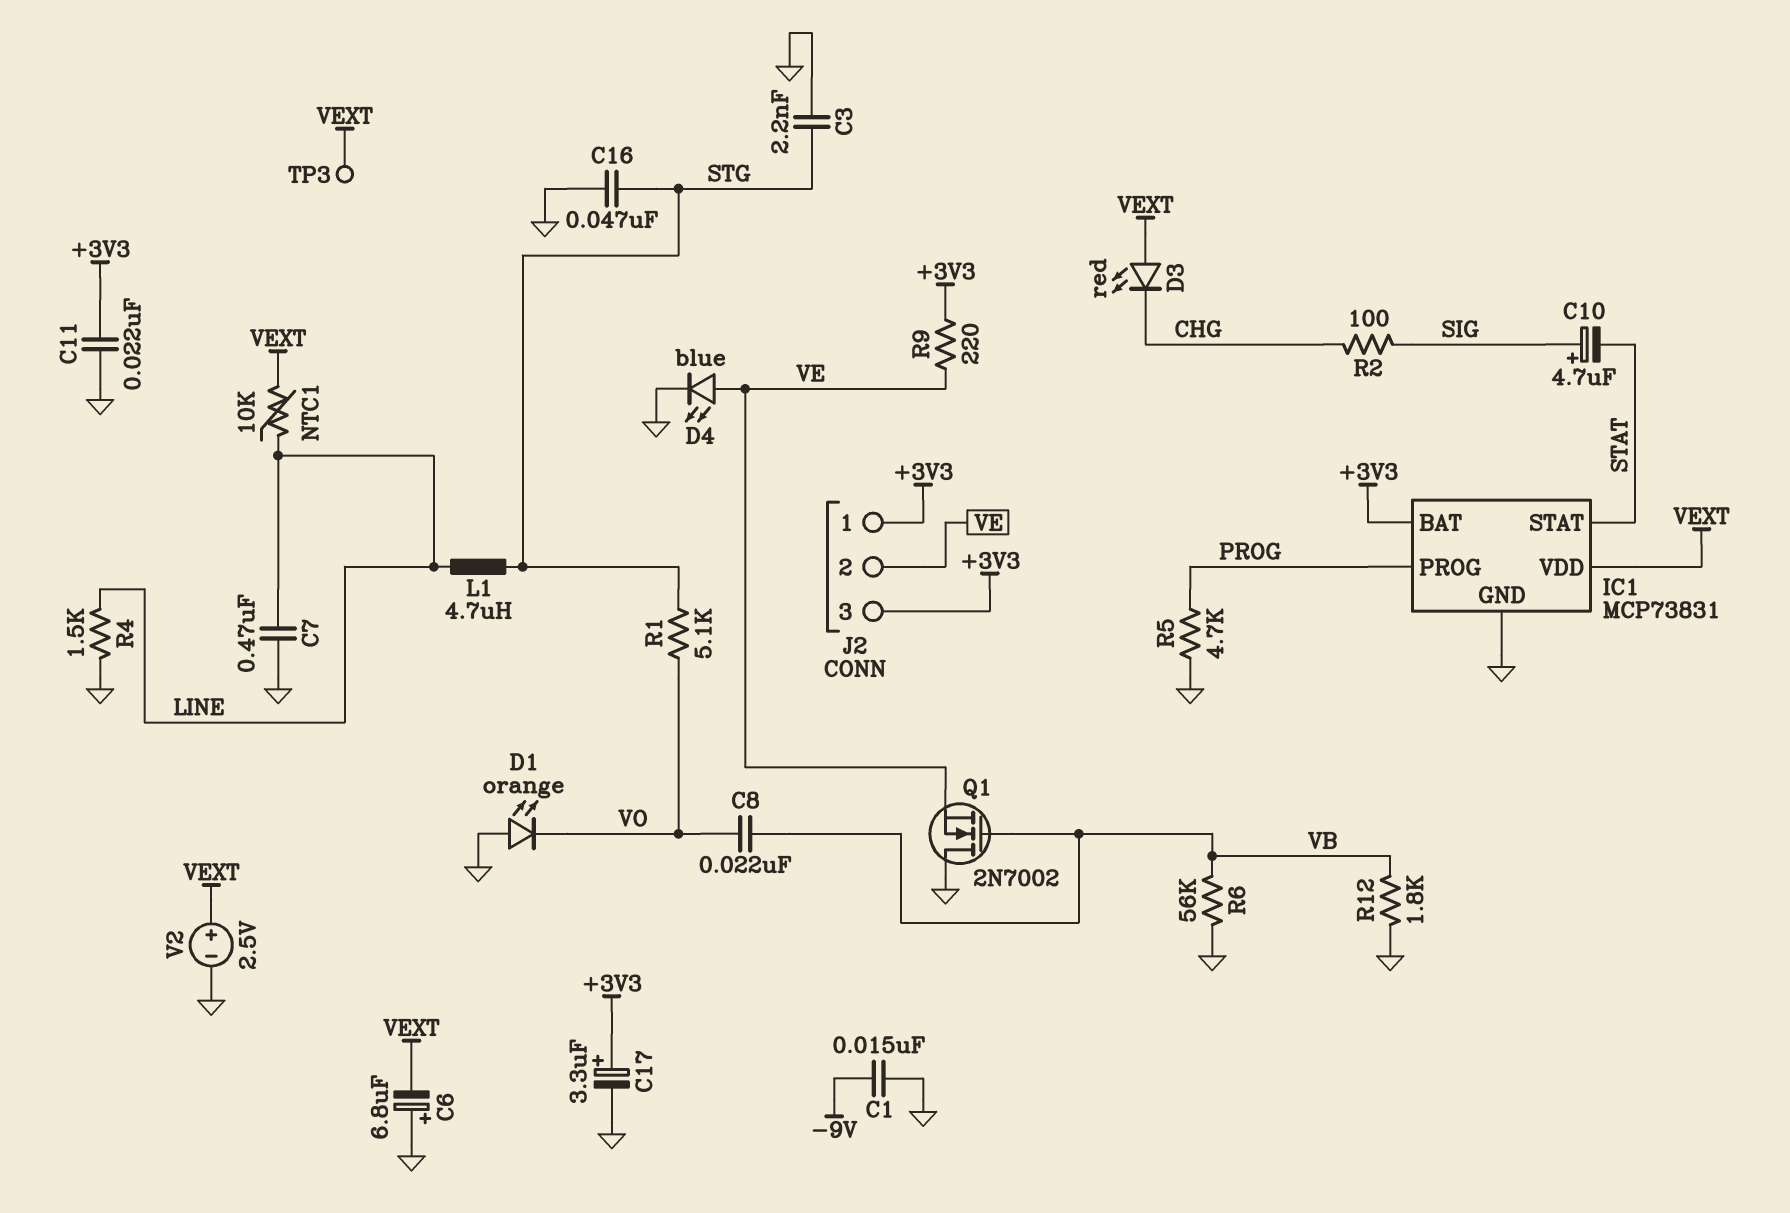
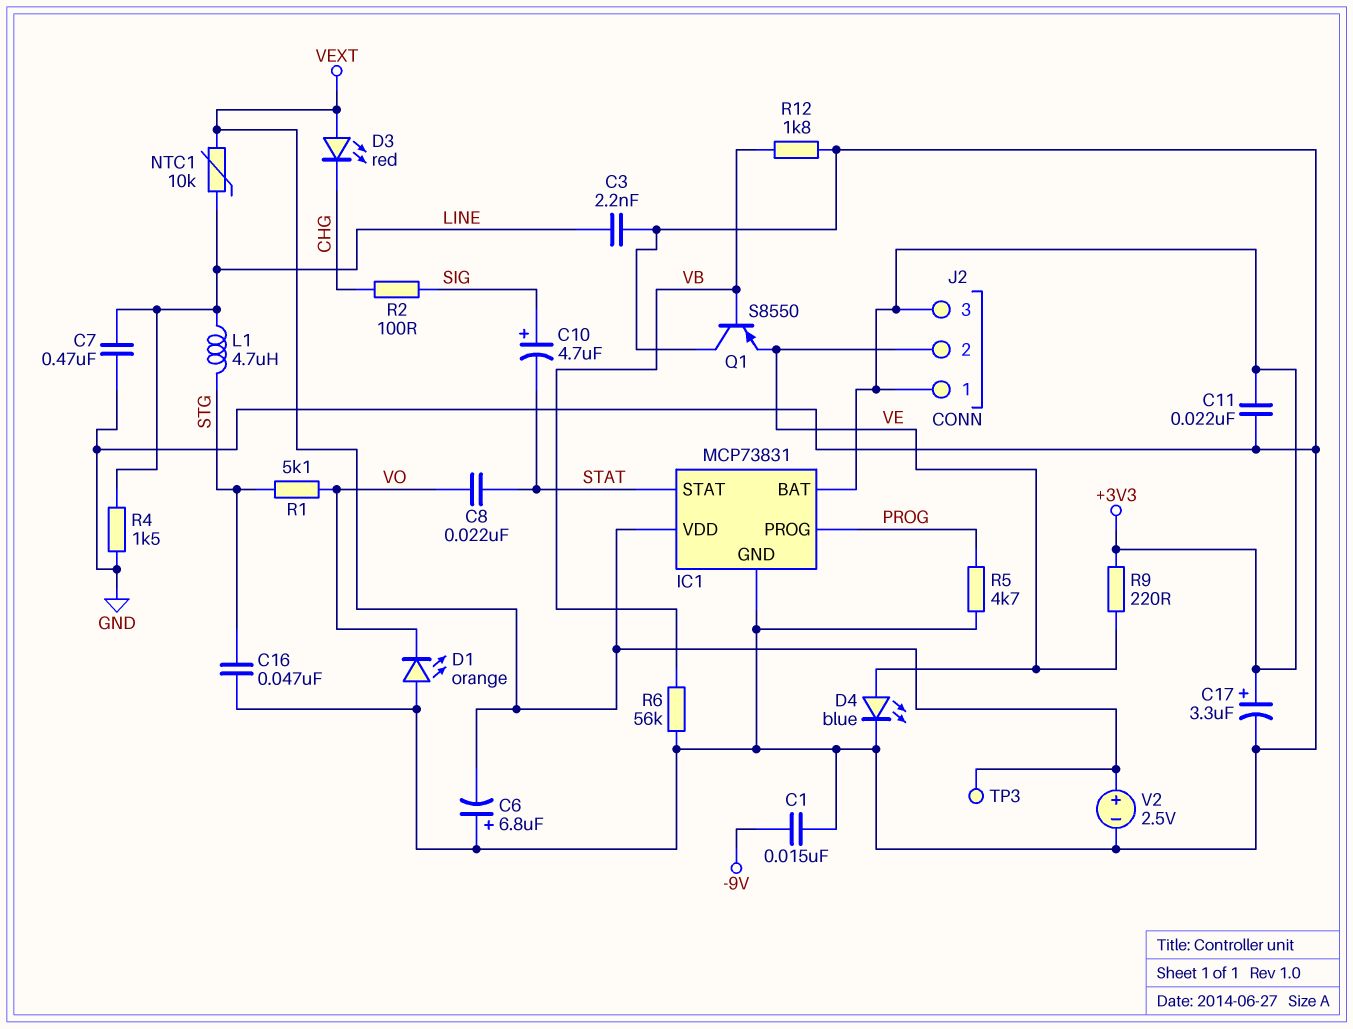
C3: 2.2nF (GND, STG) -> 2.2nF (GND, LINE)
C8: 22nF (VB, VO) -> 22nF (STAT, VO)
Q1: NMOS 2N7002 (G VB, D GND, S VE) -> PNP S8550 (B VB, C GND, E VE)

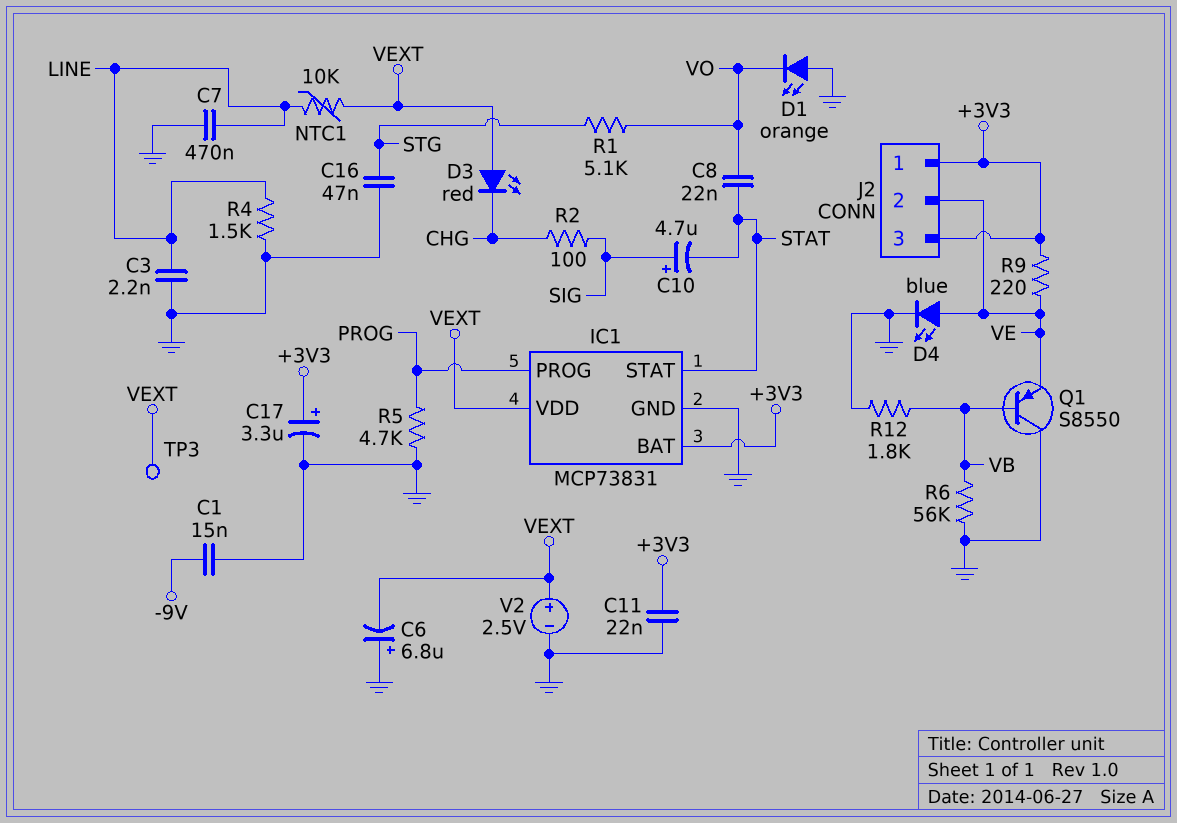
L1: 4.7uH (LINE, STG) -> none

